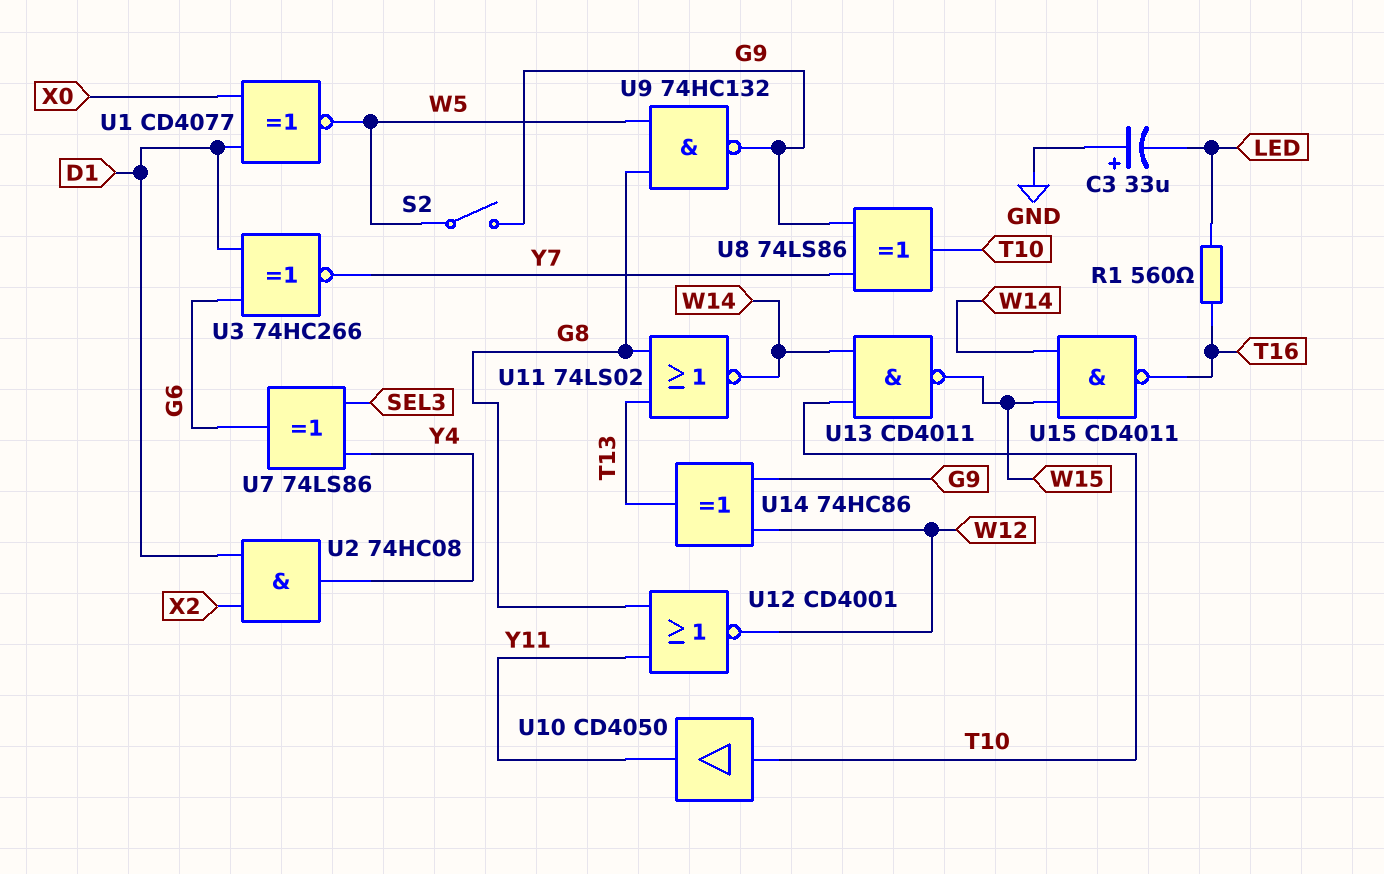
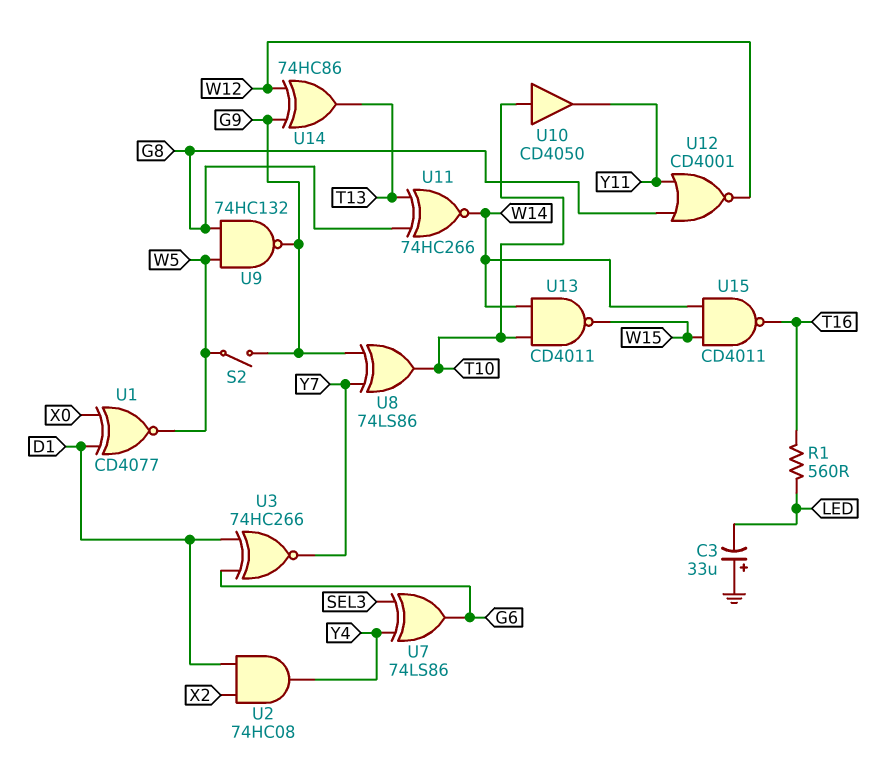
U11: NOR 74LS02 (in G8, in T13, out W14) -> XNOR 74HC266 (in G8, in T13, out W14)

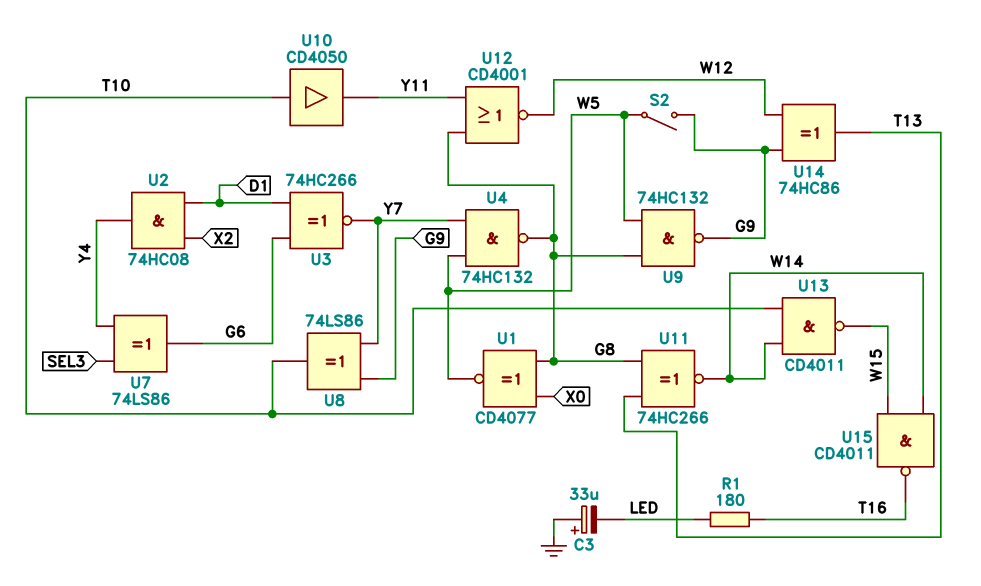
R1: 560 (LED, T16) -> 180 (LED, T16)
U1: XNOR CD4077 (in D1, in X0, out W5) -> XNOR CD4077 (in G8, in X0, out W5)
U4: none -> NAND 74HC132 (in W5, in Y7, out G8)

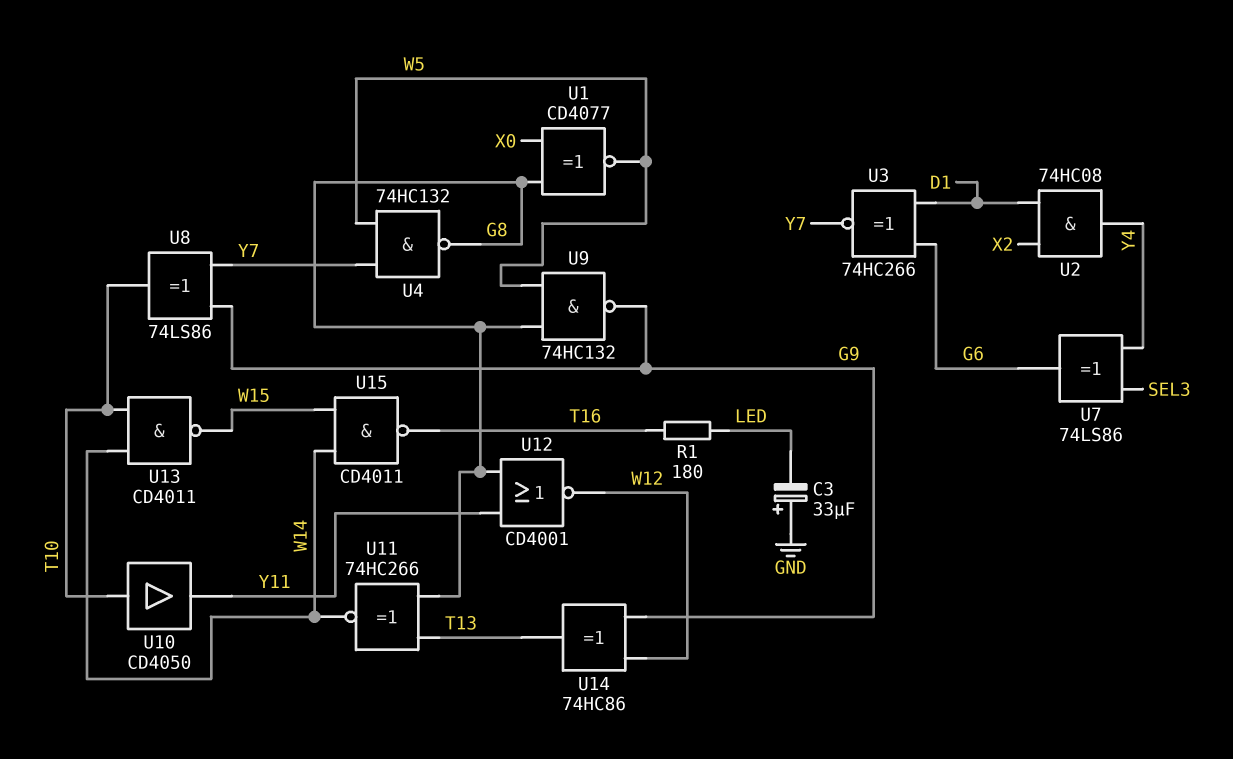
S2: switch (G9, W5) -> none

